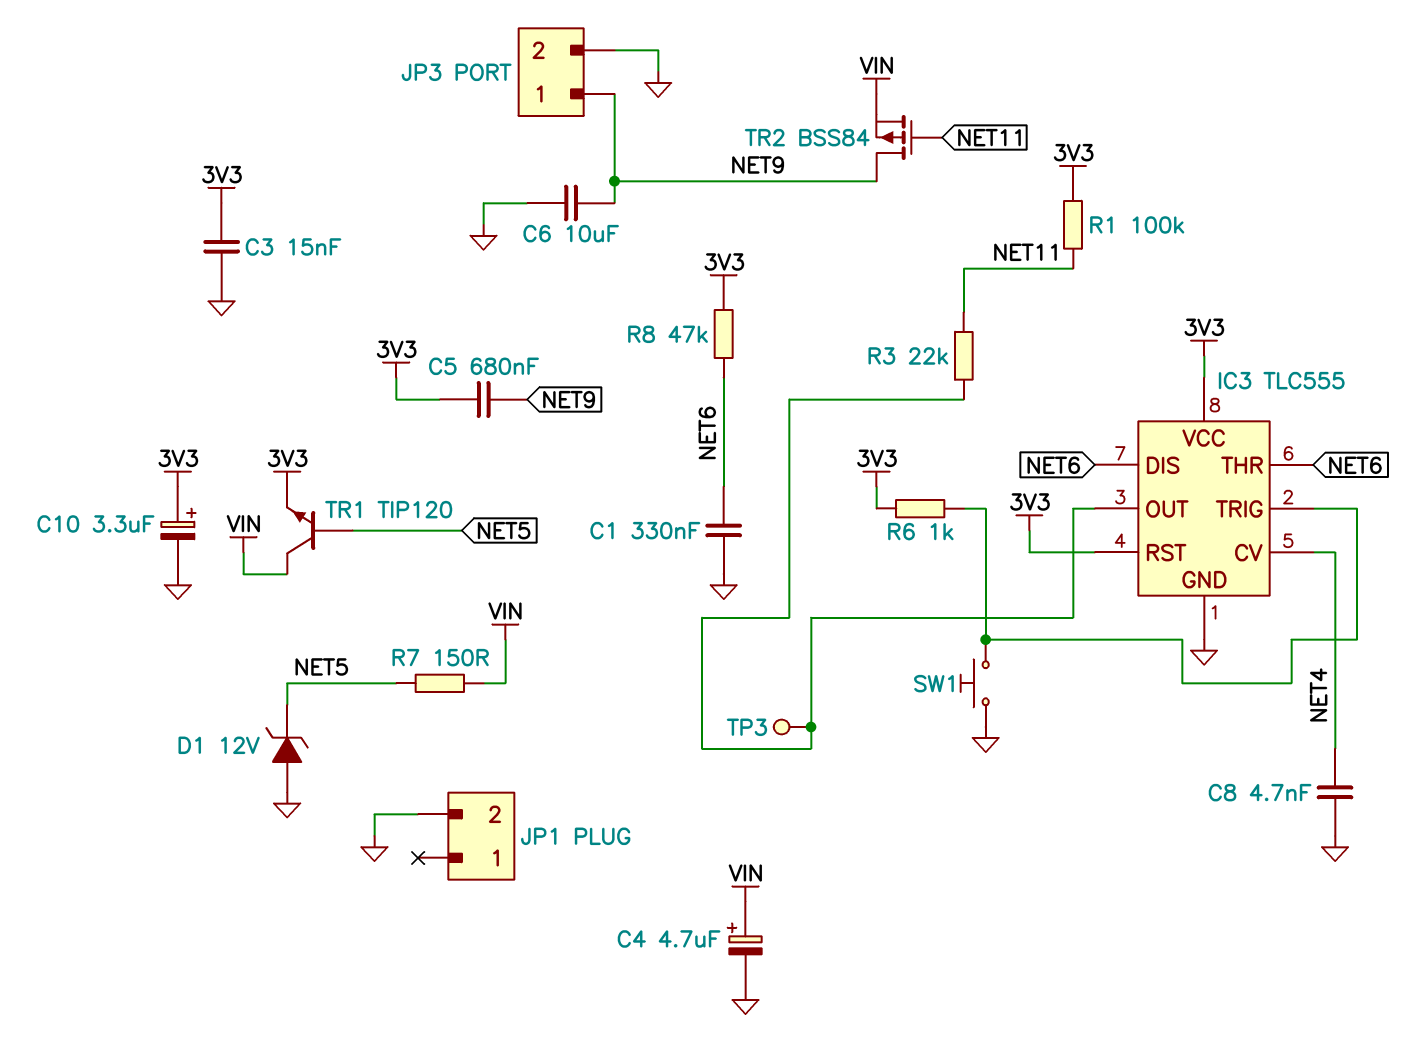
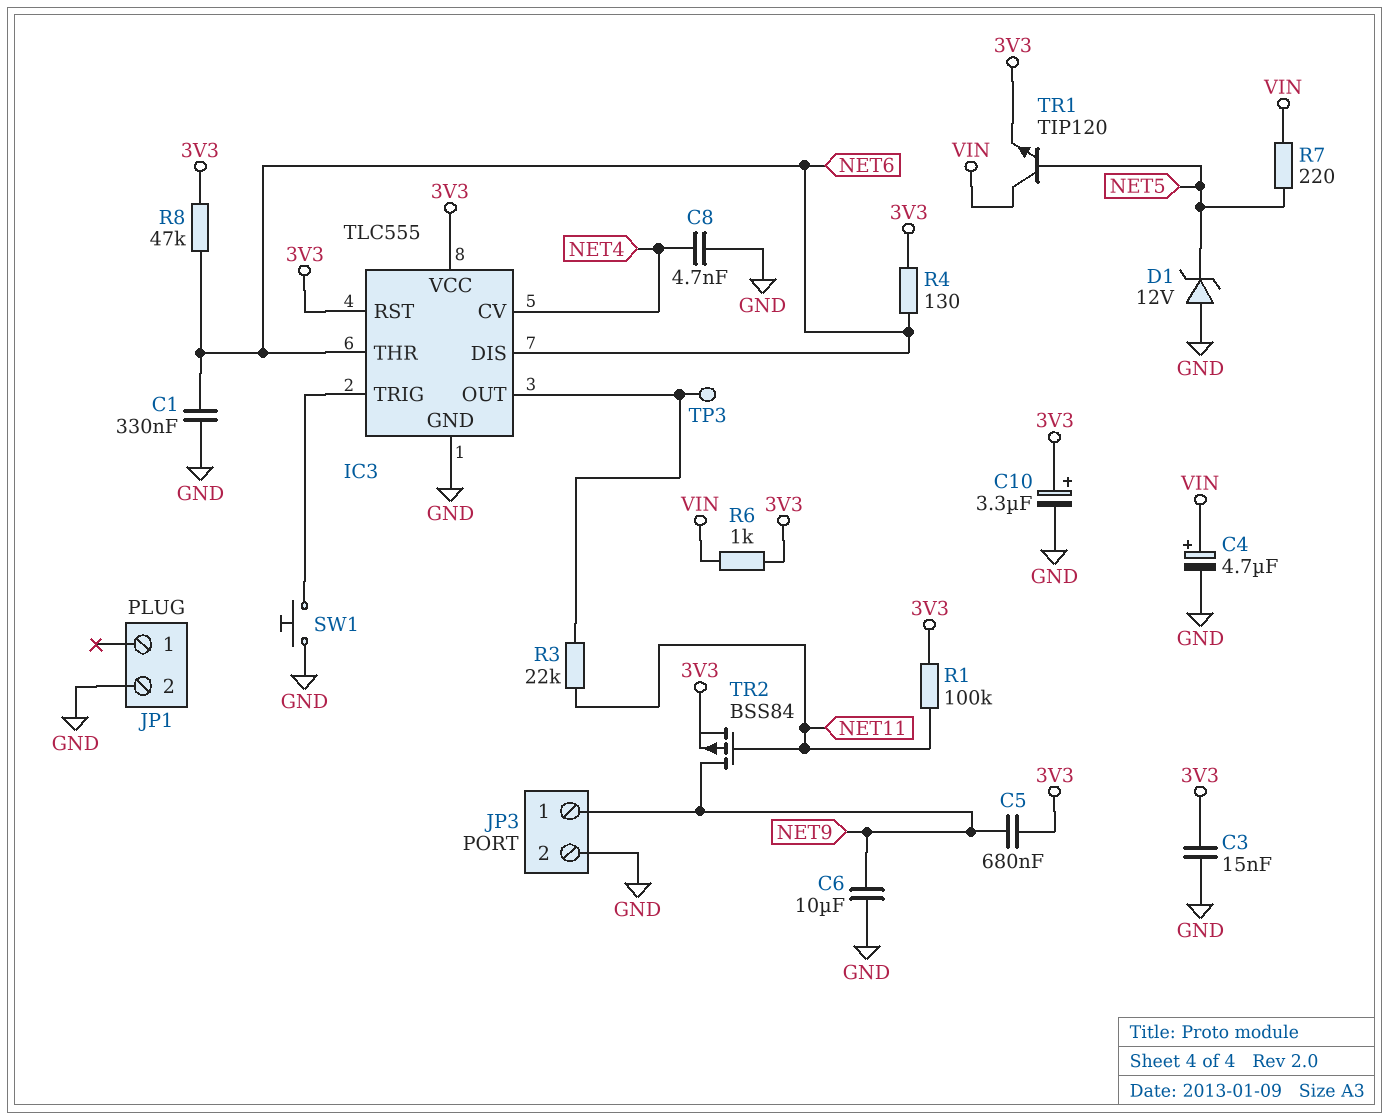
R4: none -> 130 (3V3, NET6)
R6: 1k (3V3, IC3/TRIG) -> 1k (3V3, VIN)
R7: 150 (NET5, VIN) -> 220 (NET5, VIN)
TR2: PMOS BSS84 (G NET11, D NET9, S VIN) -> PMOS BSS84 (G NET11, D NET9, S 3V3)

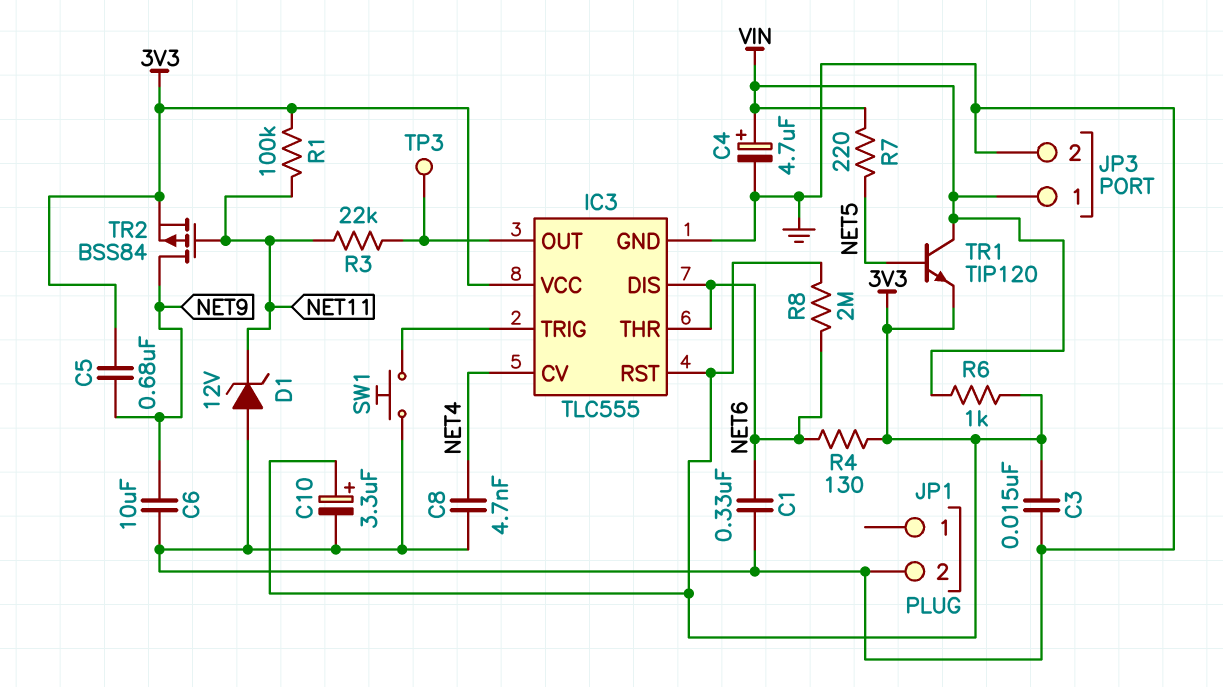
D1: zener 12V (A GND, K NET5) -> zener 12V (A GND, K NET11)
JP3 pin 1: NET9 -> VIN
R8: 47k (3V3, NET6) -> 2M (3V3, NET6)

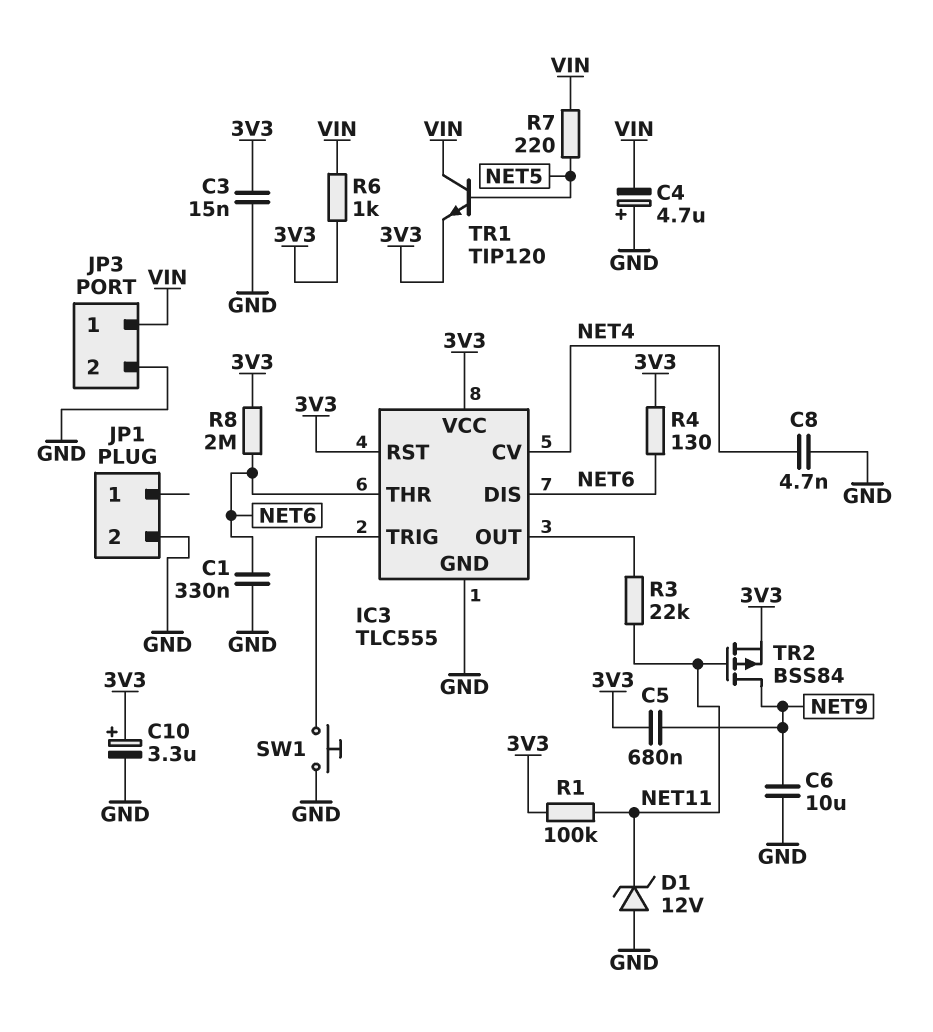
C4: 4.7uF (plus VIN, minus GND) -> 4.7uF (plus GND, minus VIN)
TP3: test point (IC3/OUT) -> none

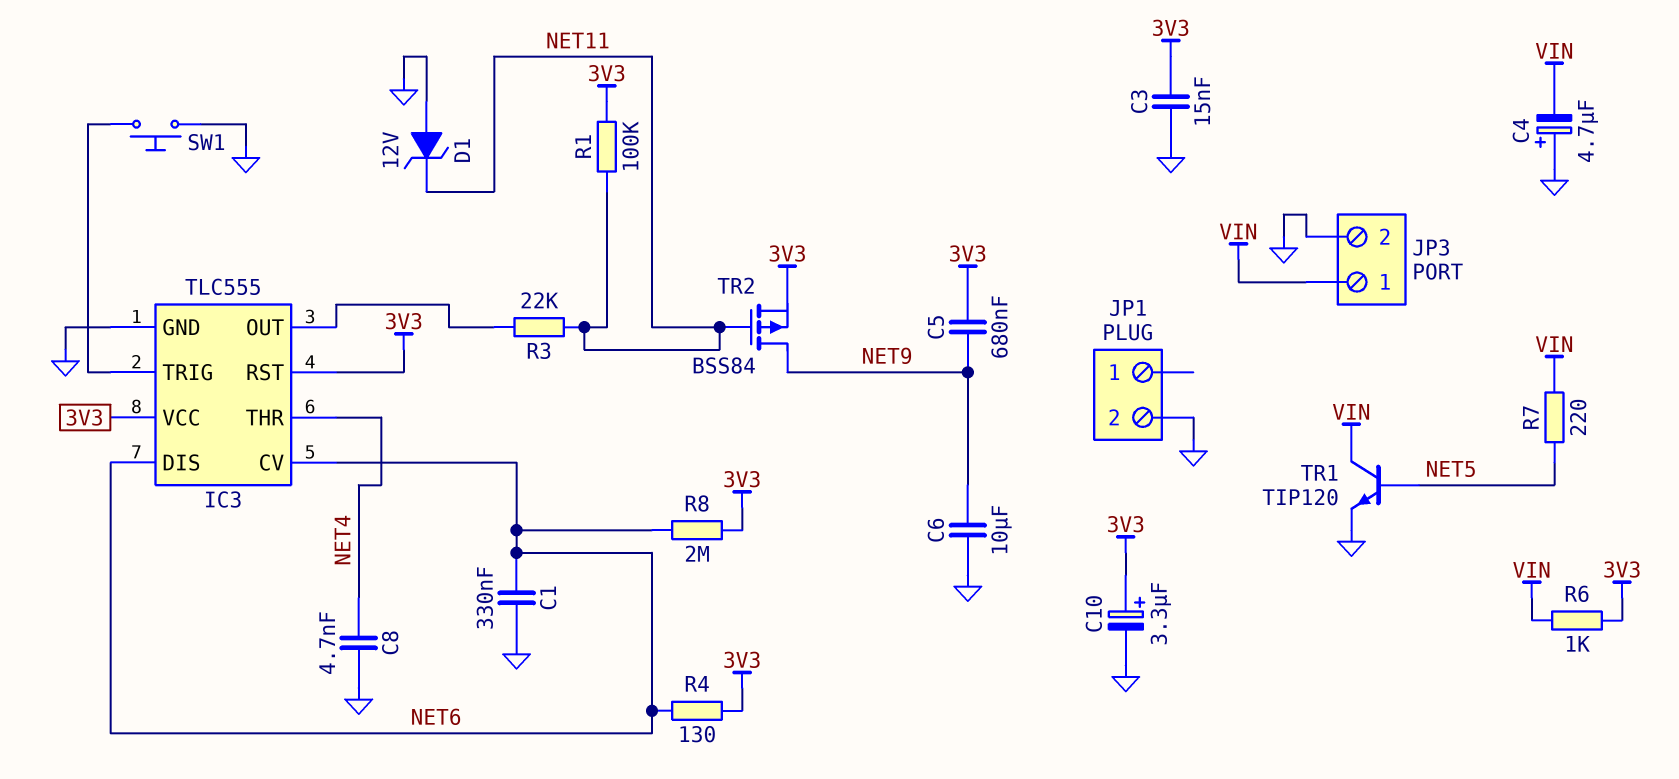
IC3 pin CV: NET4 -> NET6
IC3 pin THR: NET6 -> NET4
TR1: NPN TIP120 (B NET5, C VIN, E 3V3) -> NPN TIP120 (B NET5, C VIN, E GND)

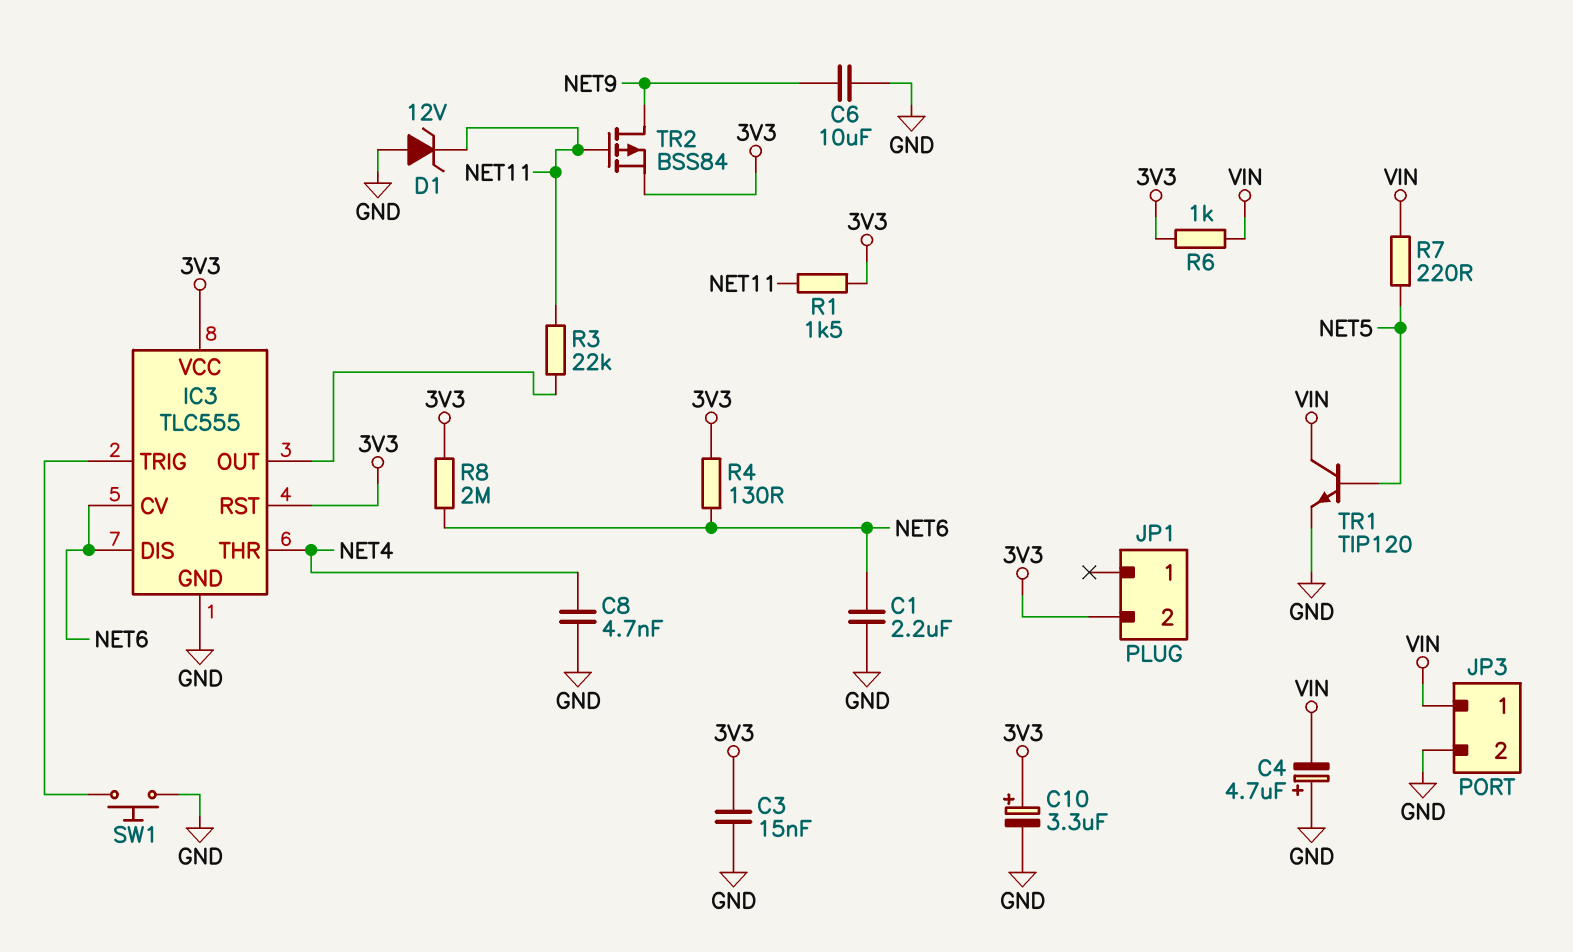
C1: 330nF (GND, NET6) -> 2.2uF (GND, NET6)
C5: 680nF (3V3, NET9) -> none
JP1 pin 2: GND -> 3V3
R1: 100k (3V3, NET11) -> 1.5k (3V3, NET11)

